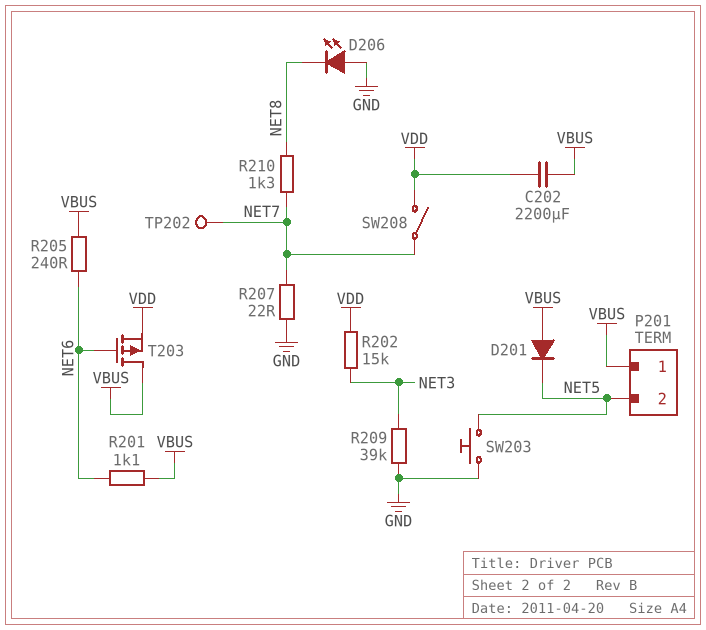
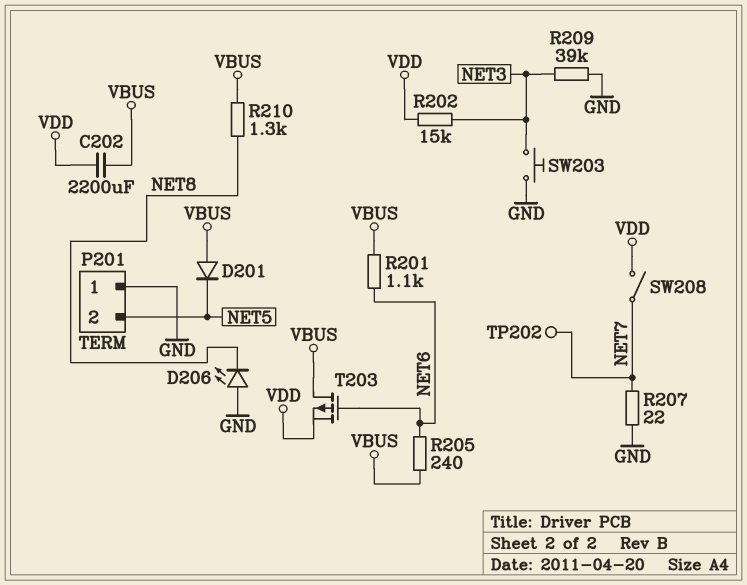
P201 pin 1: VBUS -> GND
R210: 1.3k (NET7, NET8) -> 1.3k (NET8, VBUS)
SW203: button (GND, NET5) -> button (GND, NET3)

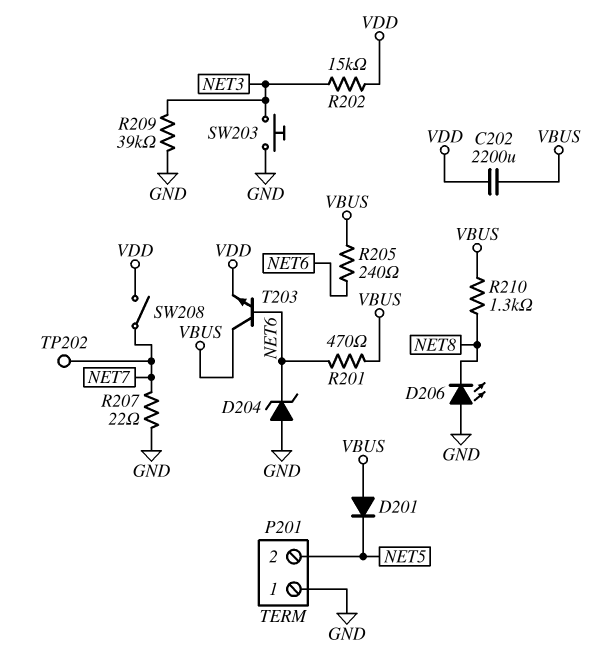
D204: none -> zener (A GND, K NET6)
R201: 1.1k (NET6, VBUS) -> 470 (NET6, VBUS)
T203: PMOS (G NET6, D VBUS, S VDD) -> NPN (B NET6, C VBUS, E VDD)

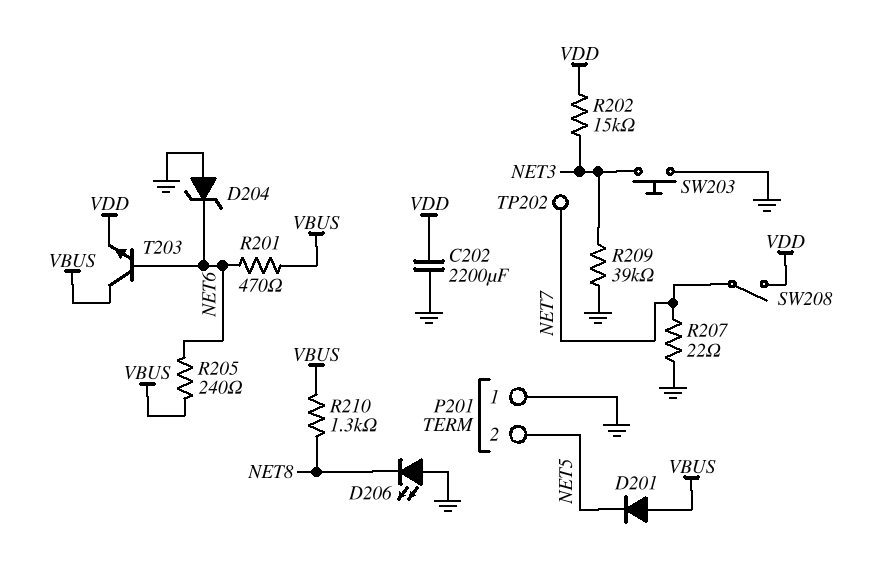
C202: 2200uF (VBUS, VDD) -> 2200uF (GND, VDD)

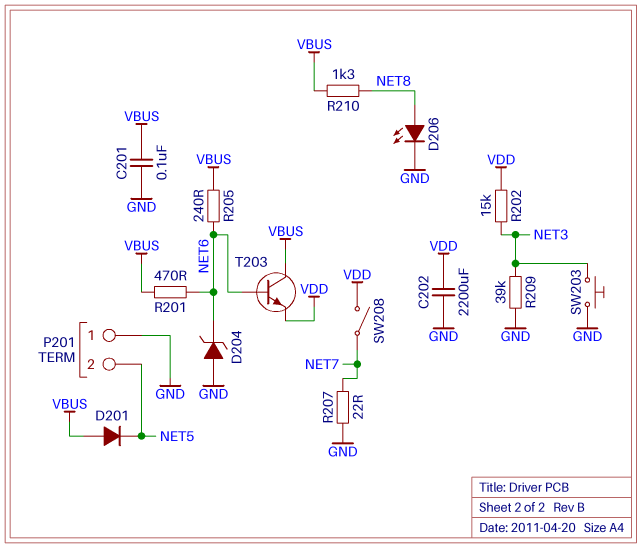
C201: none -> 100nF (GND, VBUS)
D206: LED (A GND, K NET8) -> LED (A NET8, K GND)
TP202: test point (NET7) -> none

